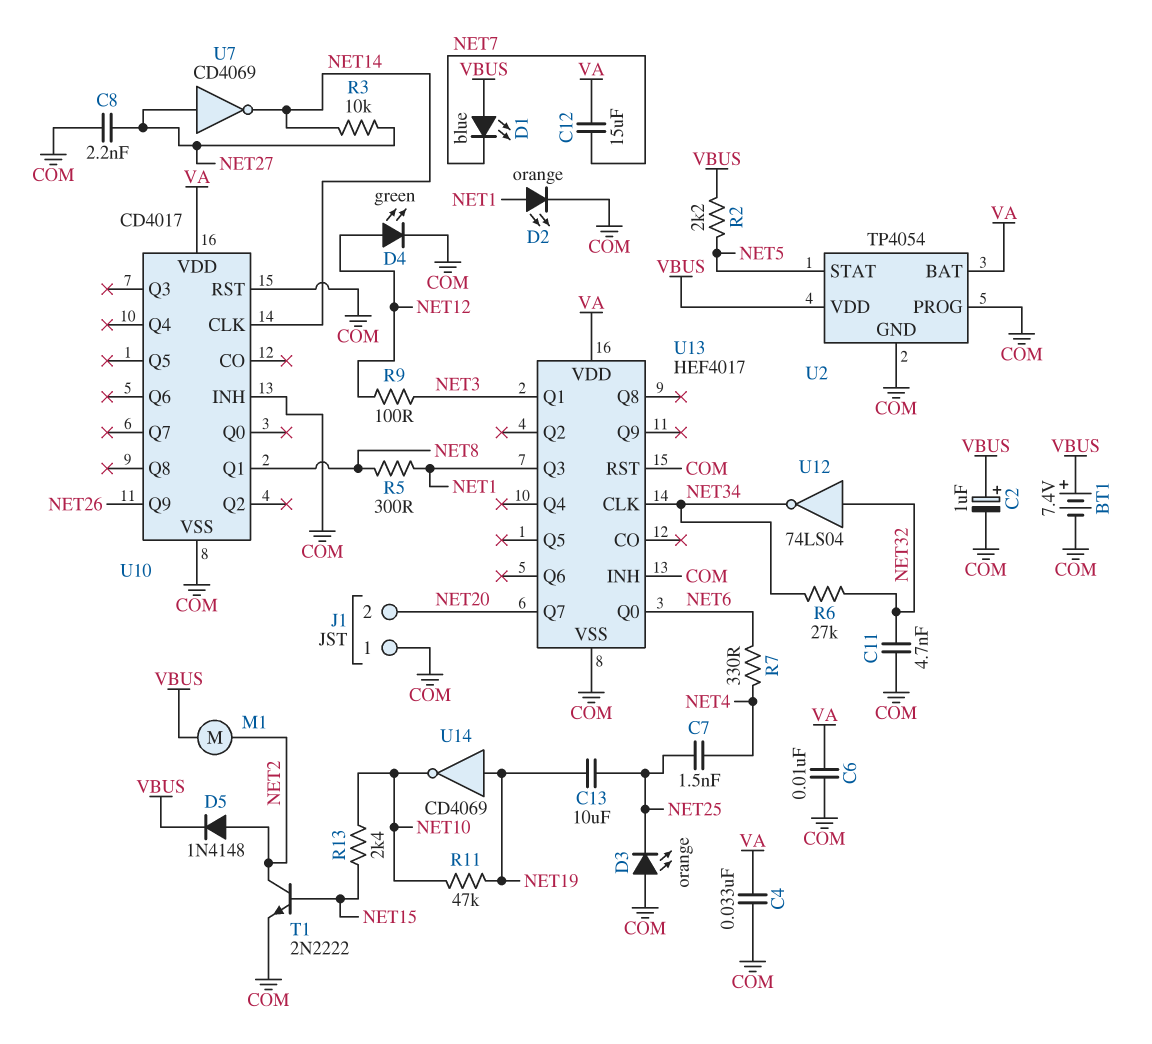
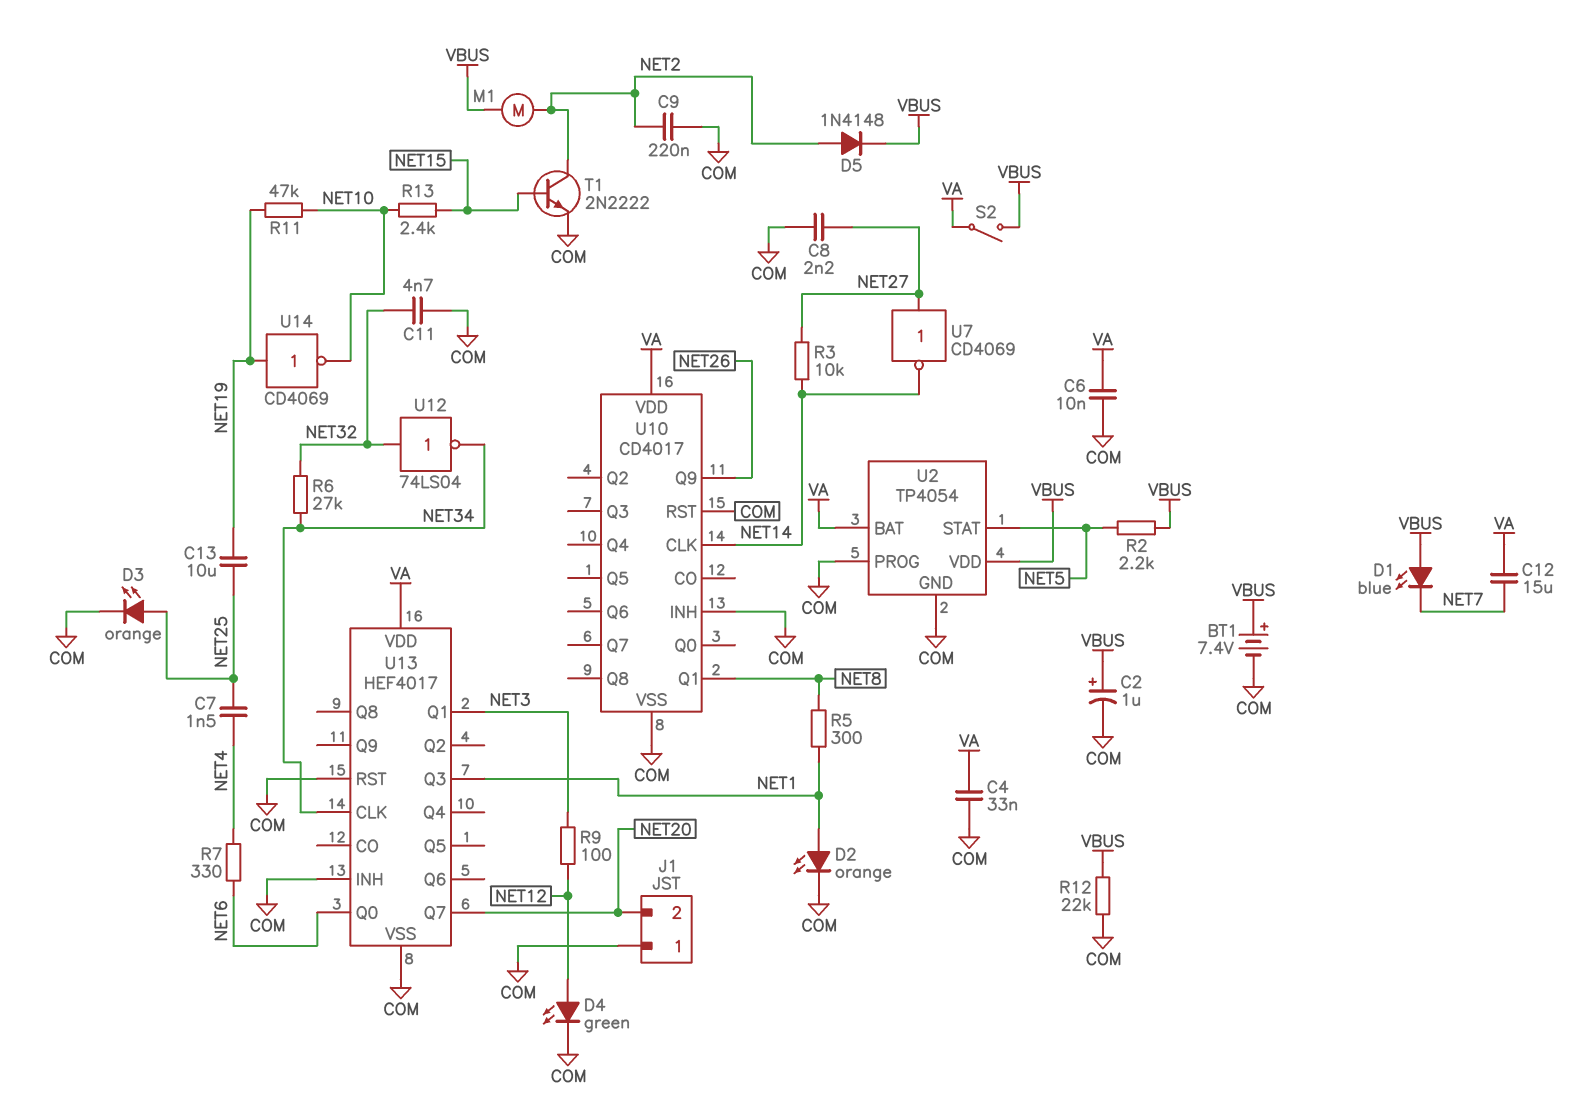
C9: none -> 220nF (COM, NET2)
D3: LED orange (A COM, K NET25) -> LED orange (A NET25, K COM)
R12: none -> 22k (COM, VBUS)
S2: none -> switch (VA, VBUS)

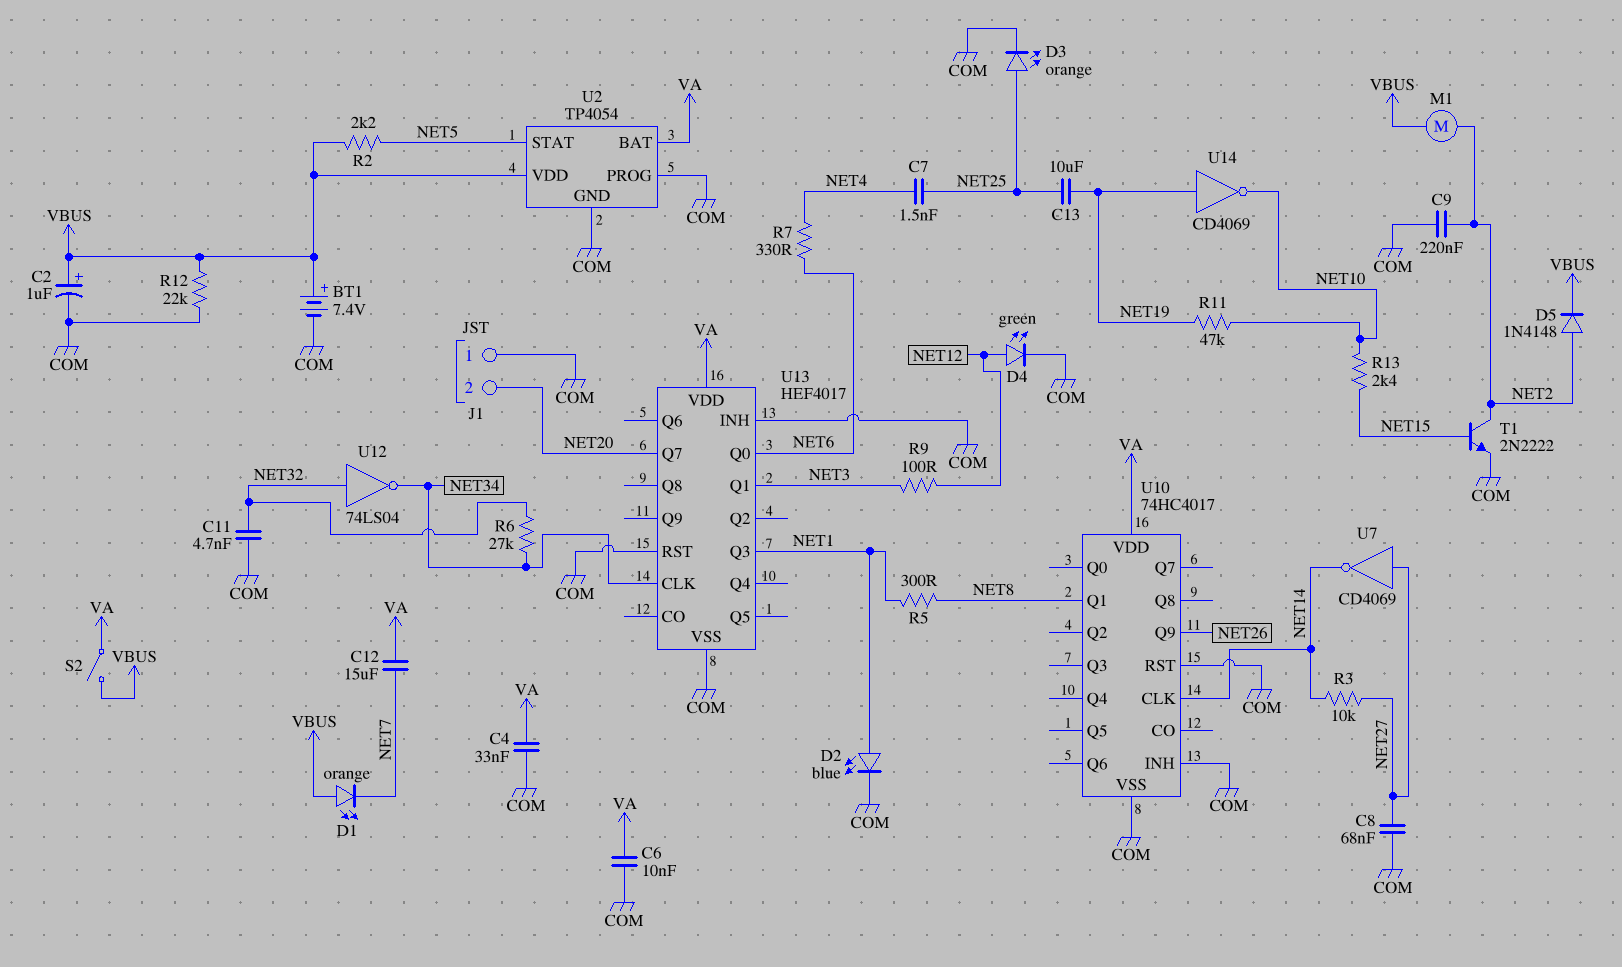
C8: 2.2nF (COM, NET27) -> 68nF (COM, NET27)
D1: LED blue (A VBUS, K NET7) -> LED orange (A VBUS, K NET7)
D2: LED orange (A NET1, K COM) -> LED blue (A NET1, K COM)
U10: CD4017 -> 74HC4017

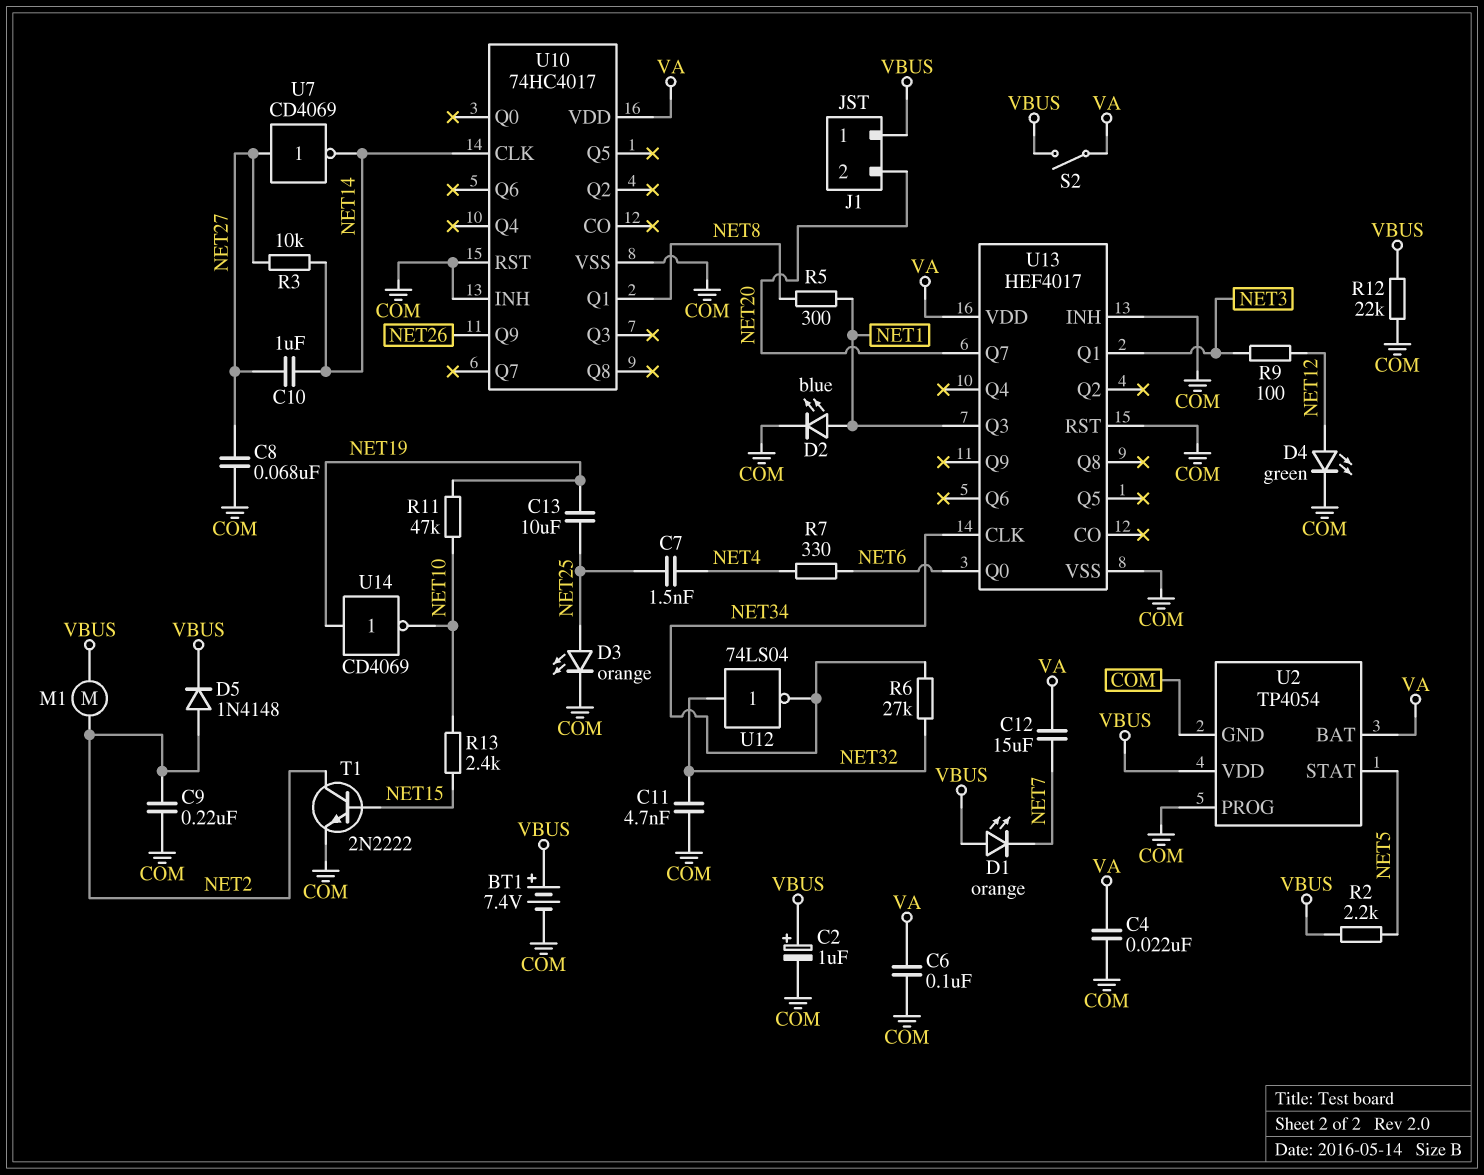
C4: 33nF (COM, VA) -> 22nF (COM, VA)
C6: 10nF (COM, VA) -> 100nF (COM, VA)
C10: none -> 1uF (NET14, NET27)
J1 pin 1: COM -> VBUS

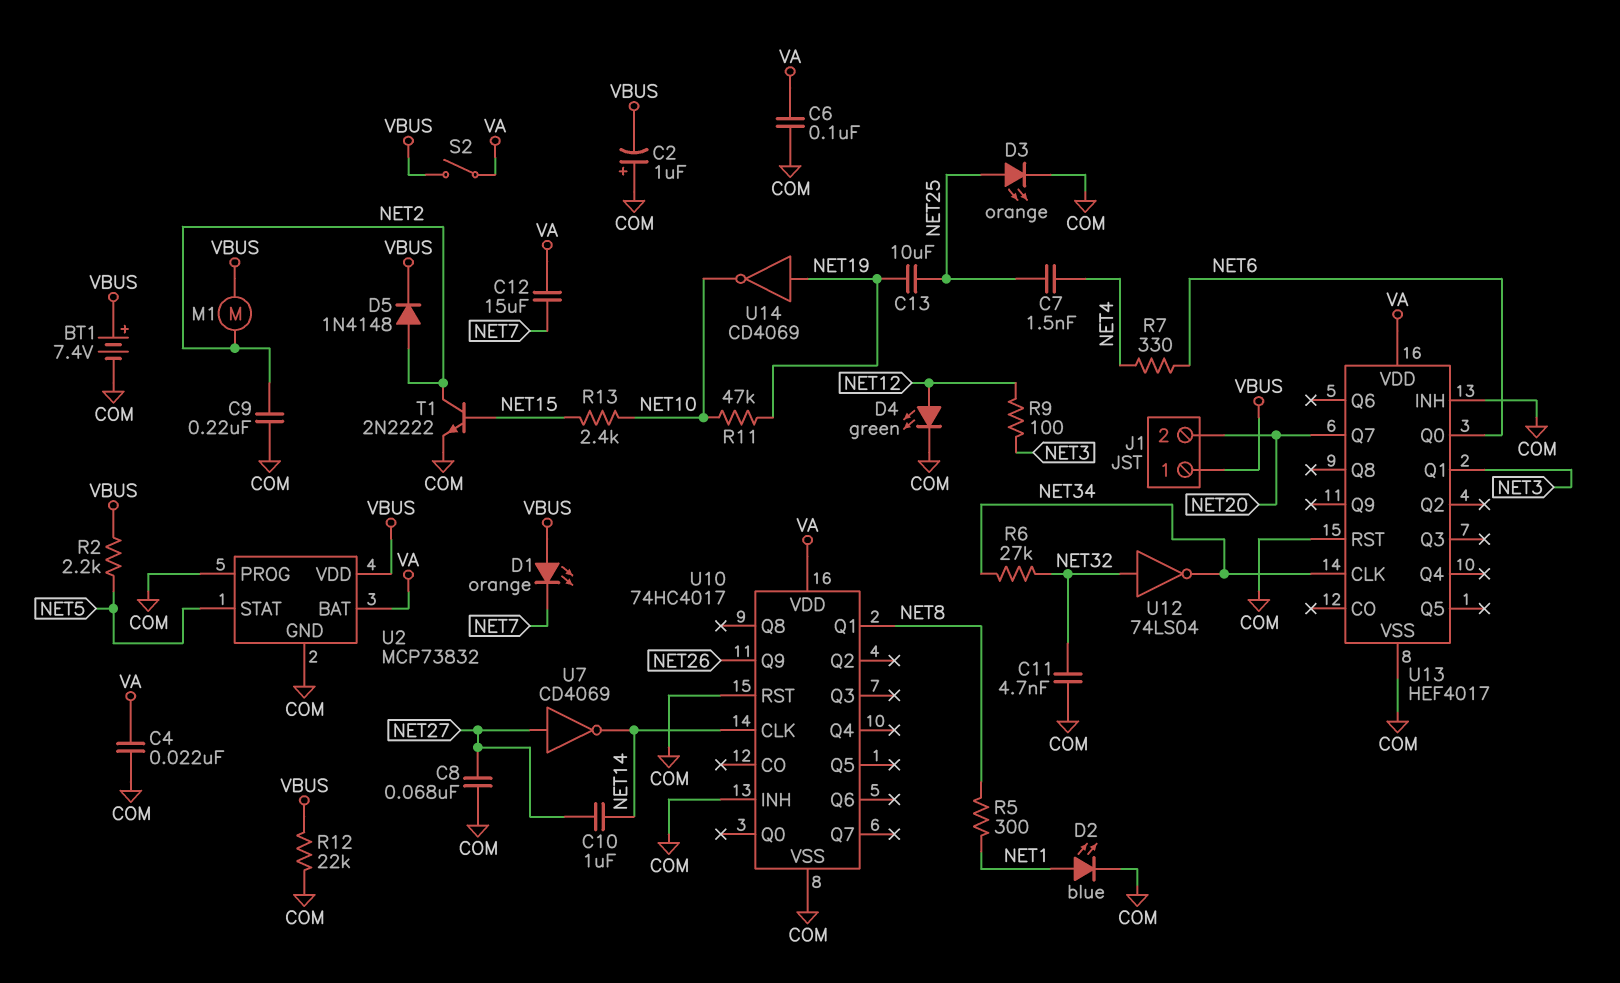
C2: 1uF (plus VBUS, minus COM) -> 1uF (plus COM, minus VBUS)
R3: 10k (NET14, NET27) -> none
U2: TP4054 -> MCP73832
U13 pin Q3: NET1 -> none

